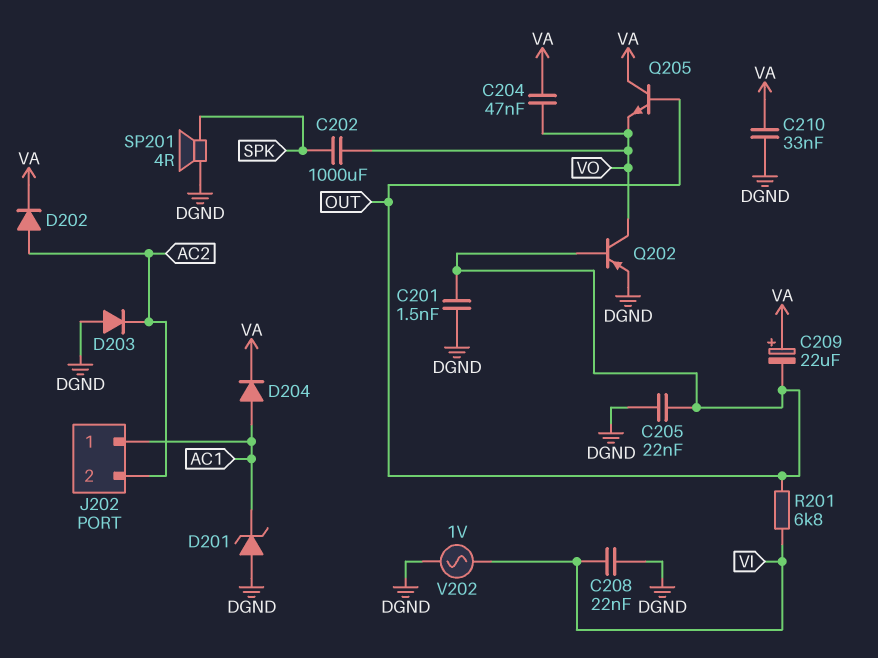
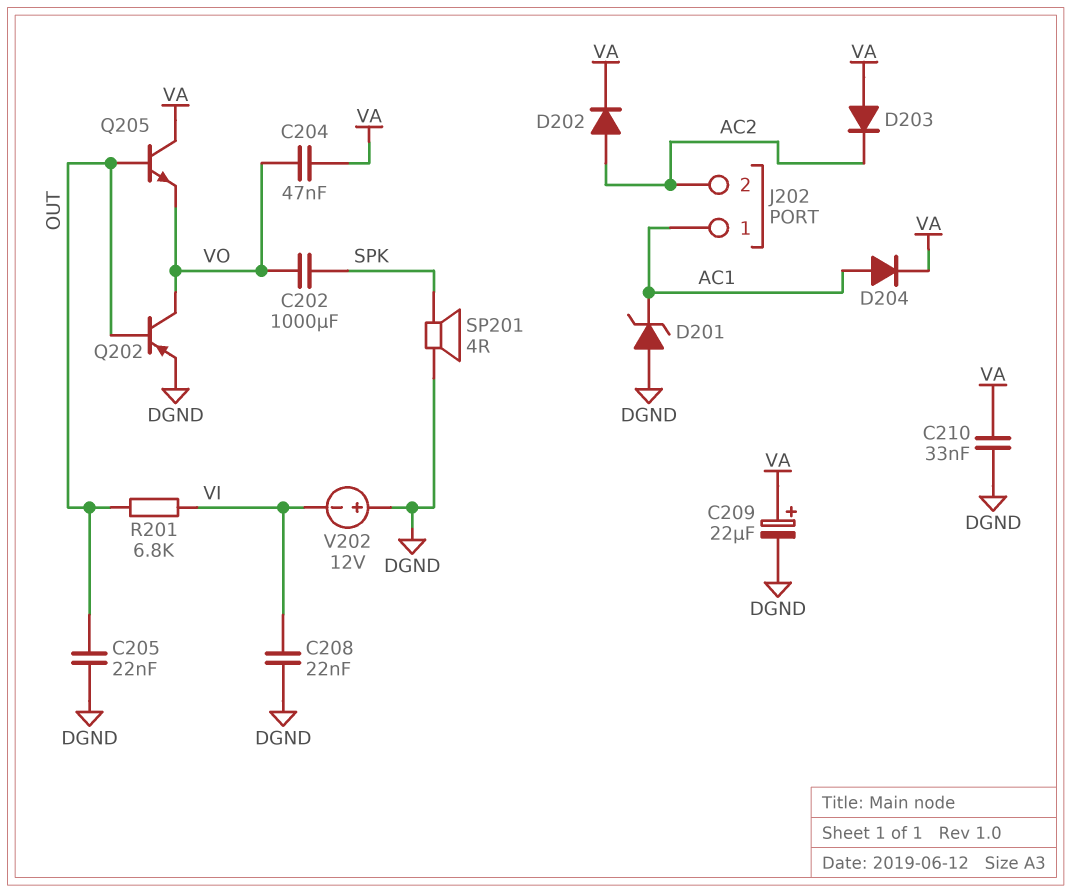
C201: 1.5nF (DGND, OUT) -> none
C209: 22uF (plus VA, minus OUT) -> 22uF (plus VA, minus DGND)
D203: diode (A DGND, K AC2) -> diode (A VA, K AC2)
V202: AC 1V (DGND, VI) -> 12V (plus DGND, minus VI)

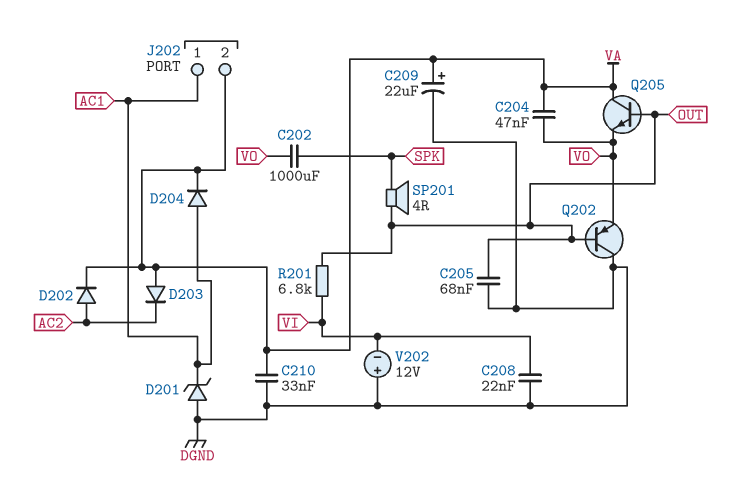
C205: 22nF (DGND, OUT) -> 68nF (DGND, OUT)
J202 pin 2: AC2 -> VA
Q202: PNP (B OUT, C VO, E DGND) -> PNP (B OUT, C DGND, E VO)
SP201: speaker 4R (DGND, SPK) -> speaker 4R (OUT, SPK)

